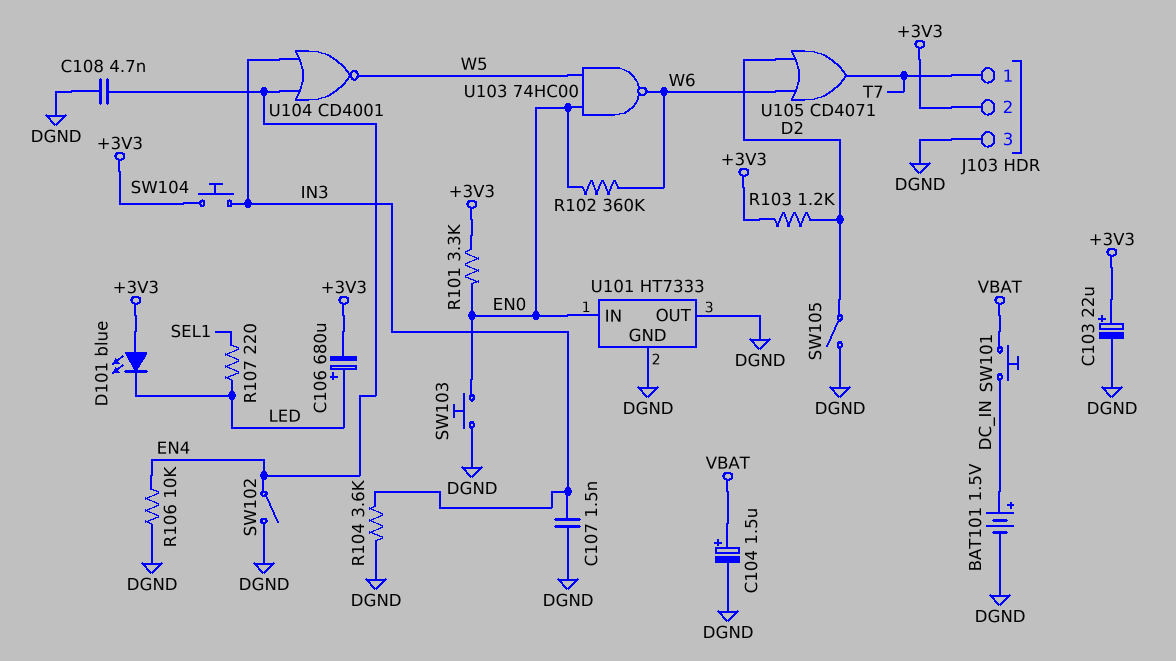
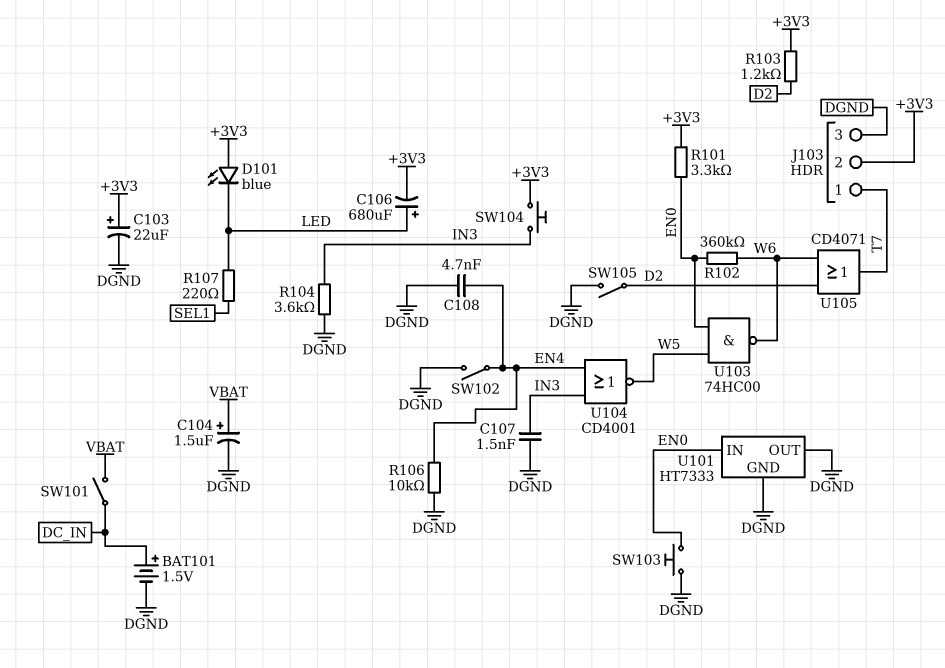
SW101: button (DC_IN, VBAT) -> switch (DC_IN, VBAT)

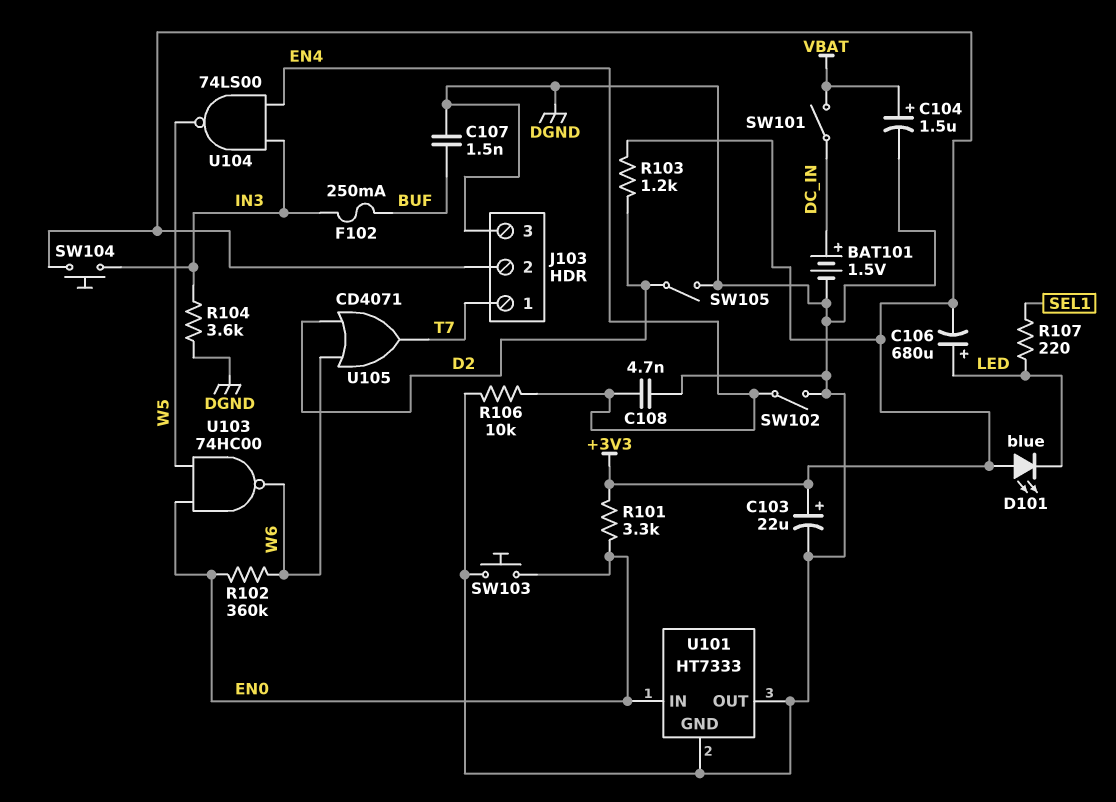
C107: 1.5nF (DGND, IN3) -> 1.5nF (BUF, DGND)
F102: none -> 250mA (BUF, IN3)
U104: NOR CD4001 (in EN4, in IN3, out W5) -> NAND 74LS00 (in EN4, in IN3, out W5)

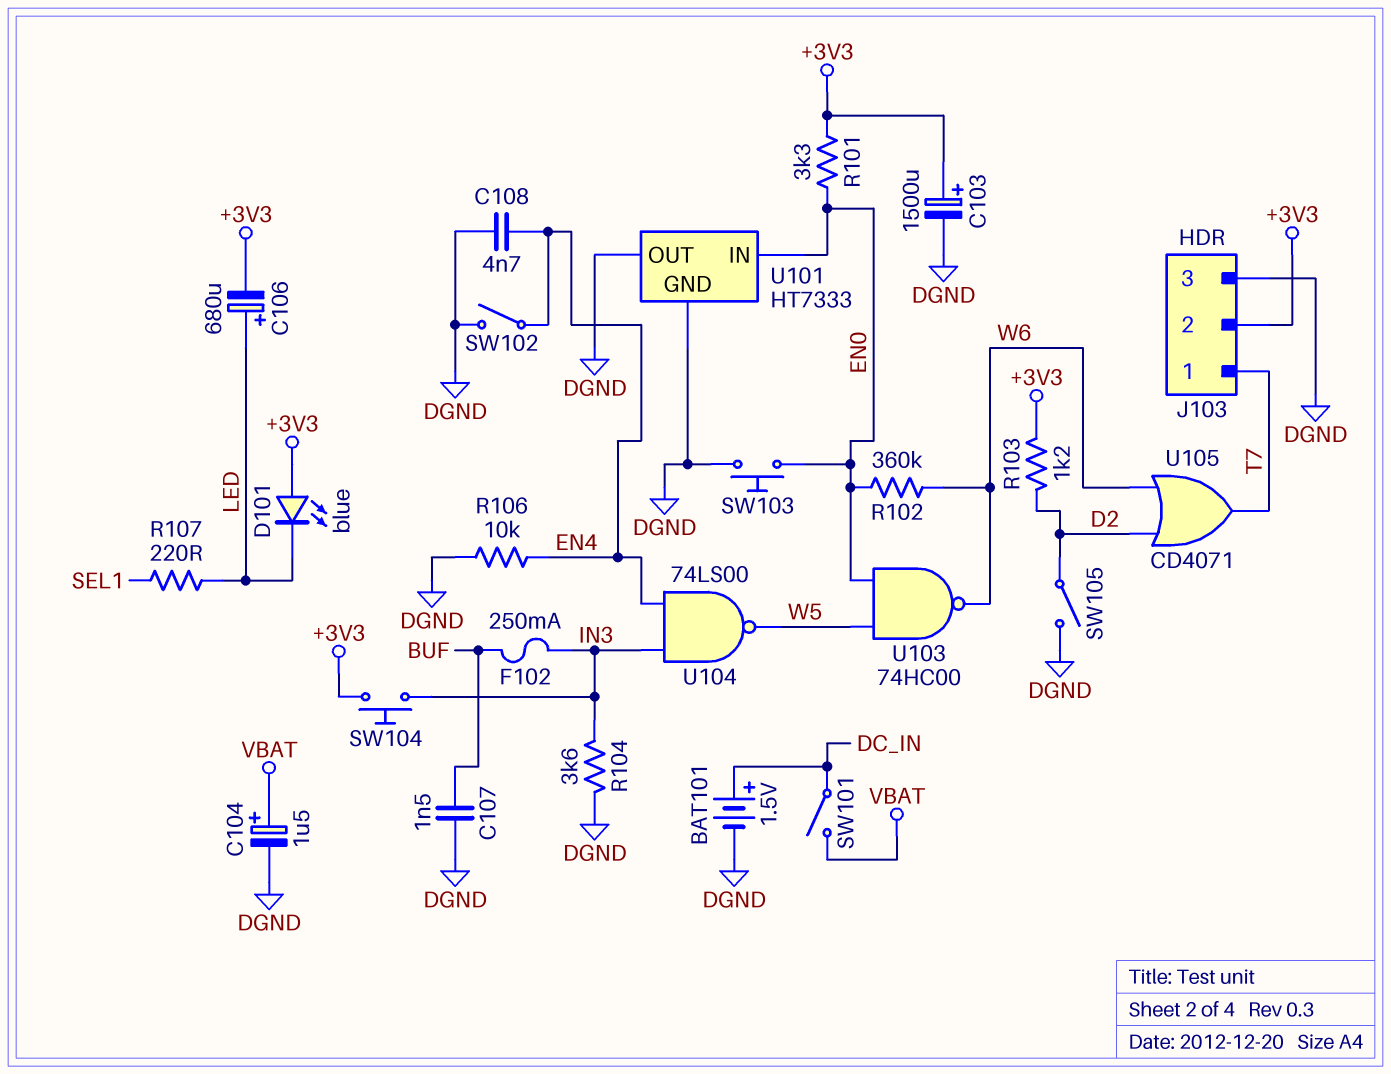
C103: 22uF (plus +3V3, minus DGND) -> 1500uF (plus +3V3, minus DGND)

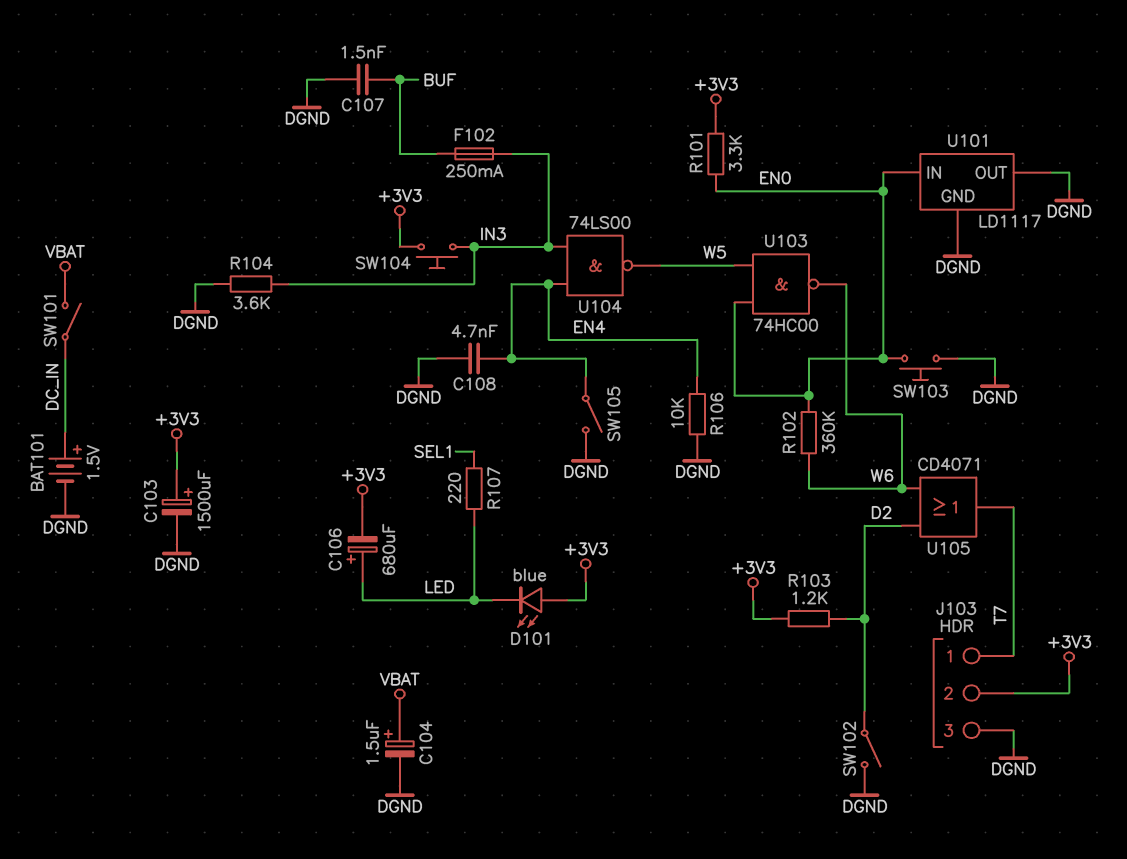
SW102: switch (DGND, EN4) -> switch (D2, DGND)
SW105: switch (D2, DGND) -> switch (DGND, EN4)
U101: HT7333 -> LD1117

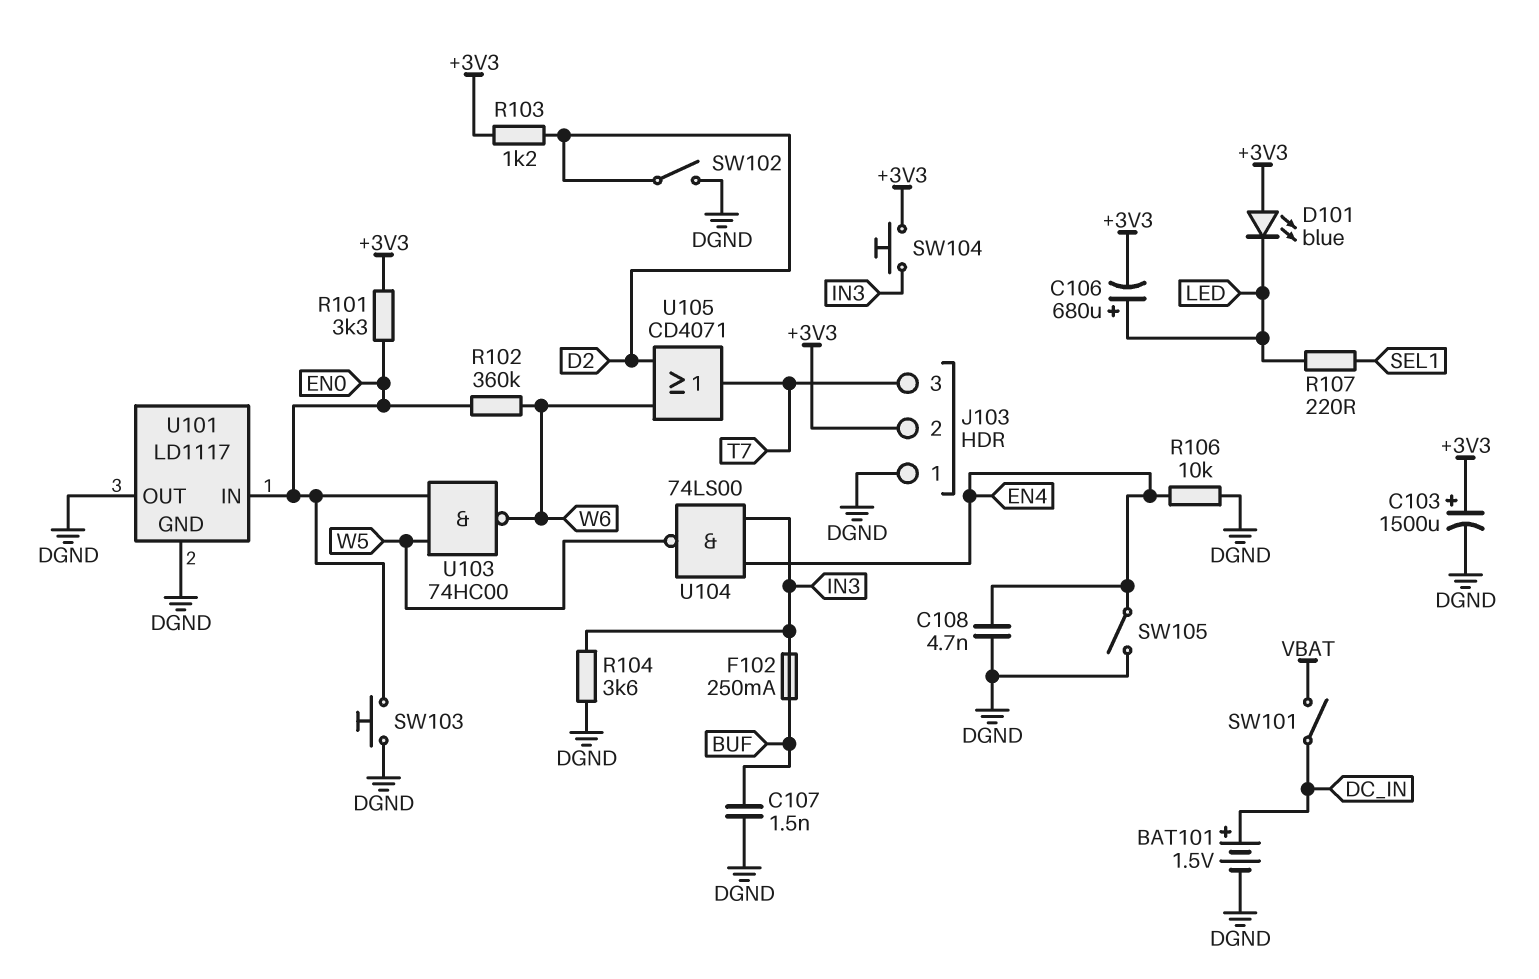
C104: 1.5uF (plus VBAT, minus DGND) -> none
J103 pin 1: T7 -> DGND
J103 pin 3: DGND -> T7

